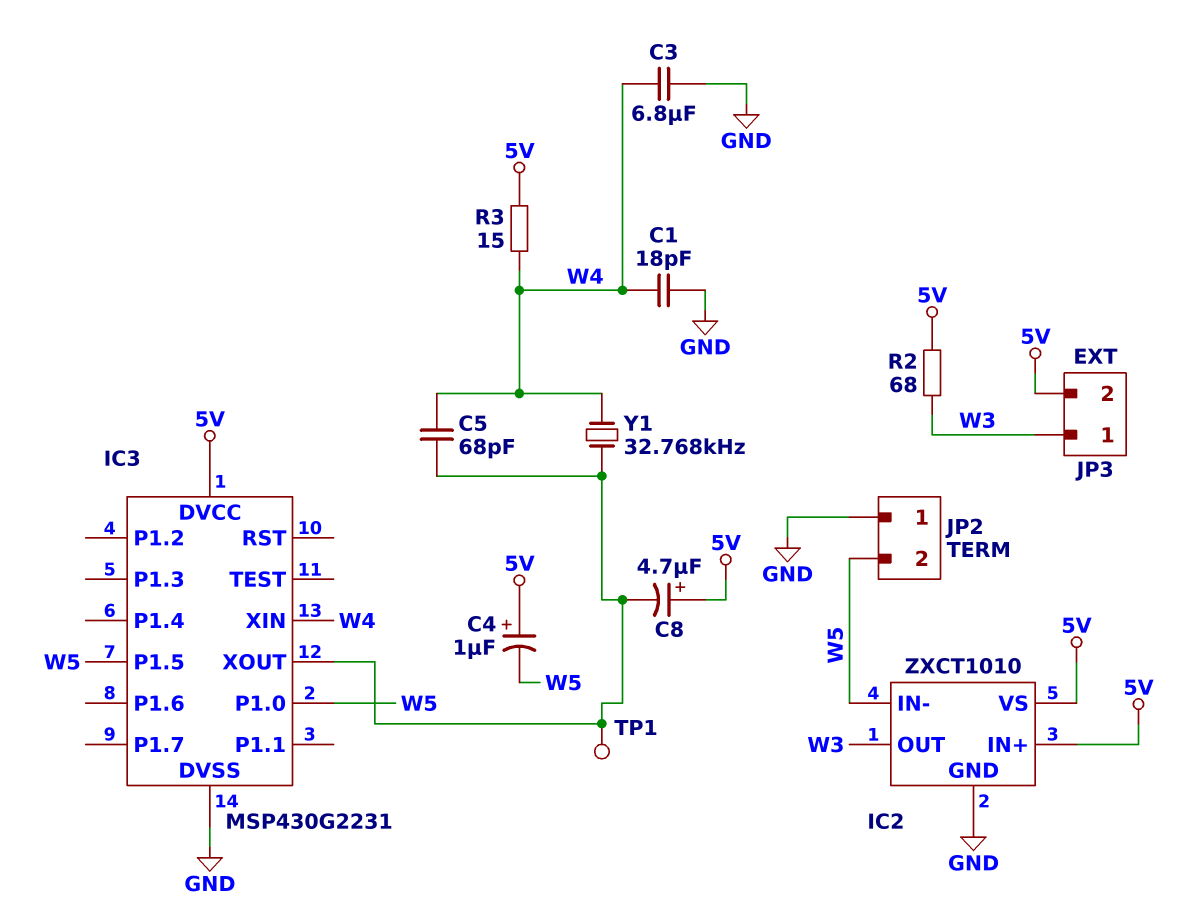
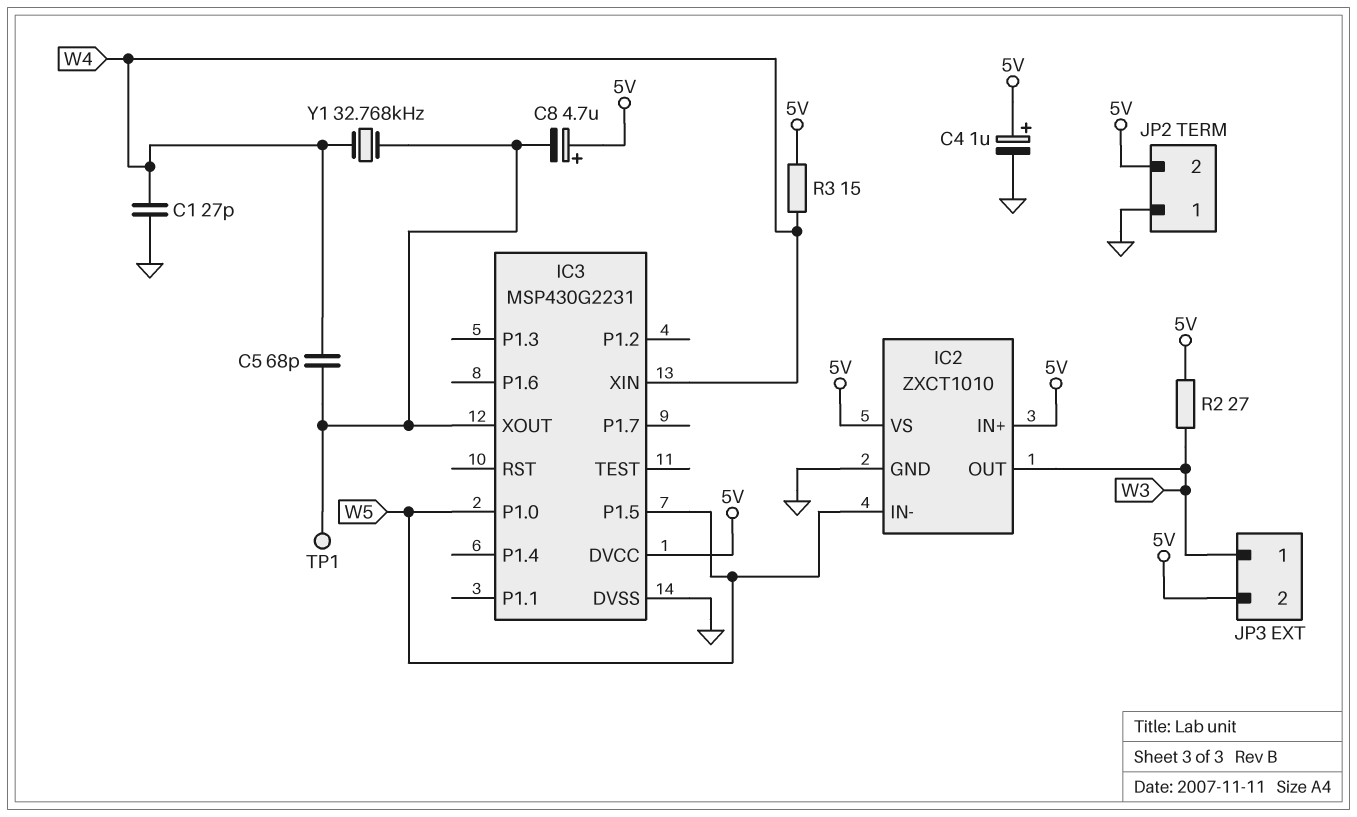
C1: 18pF (GND, W4) -> 27pF (GND, W4)
C3: 6.8uF (GND, W4) -> none
C4: 1uF (plus 5V, minus W5) -> 1uF (plus 5V, minus GND)
JP2 pin 2: W5 -> 5V
R2: 68 (5V, W3) -> 27 (5V, W3)

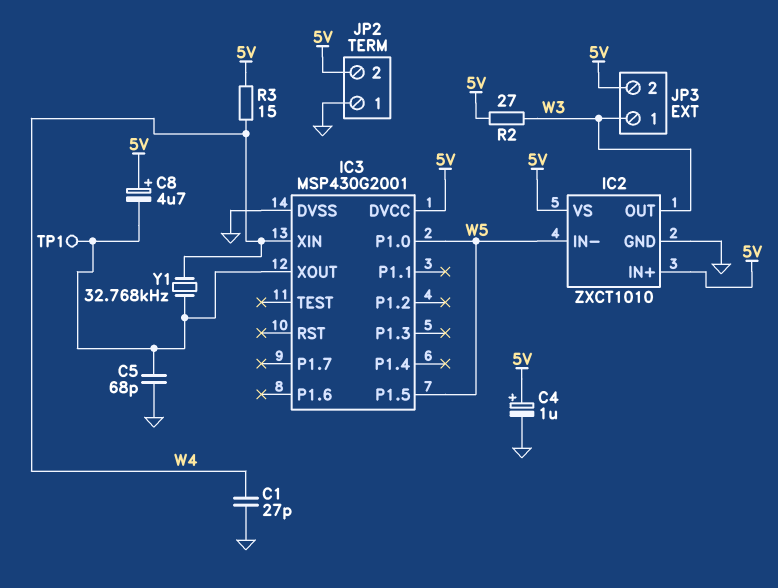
C5: 68pF (IC3/XOUT, W4) -> 68pF (GND, IC3/XOUT)
IC3: MSP430G2231 -> MSP430G2001

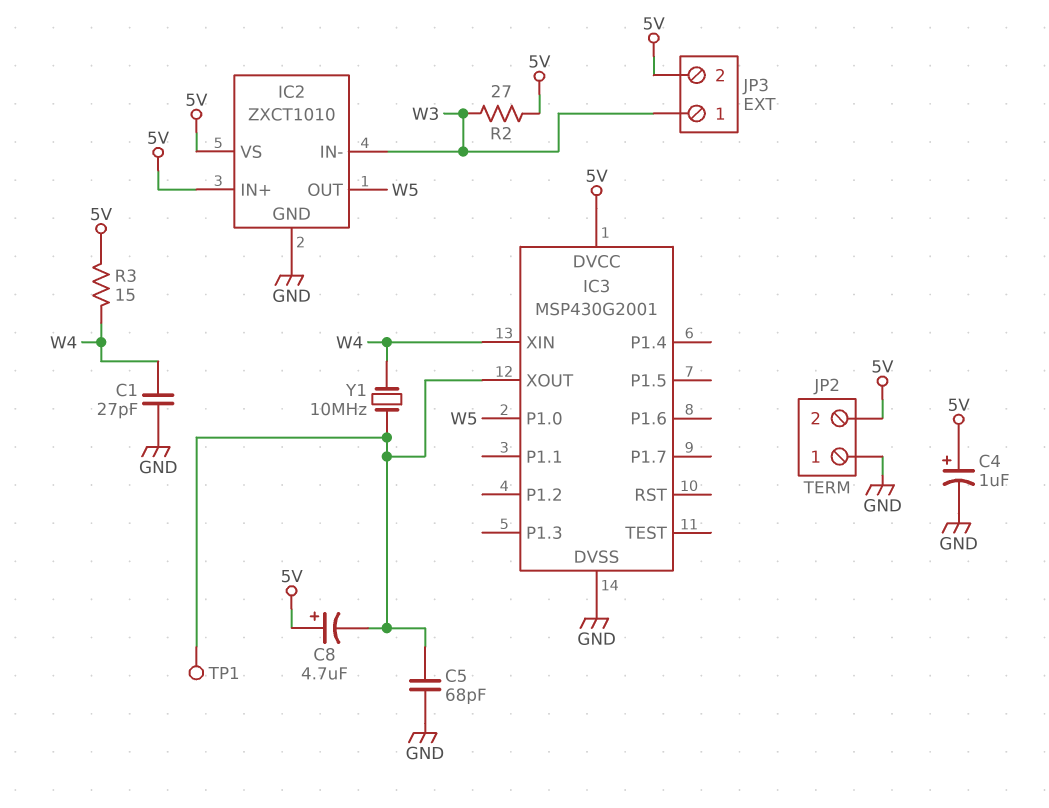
IC2 pin IN-: W5 -> W3
IC2 pin OUT: W3 -> W5
IC3 pin P1.5: W5 -> none
Y1: 32.768kHz (IC3/XOUT, W4) -> 10MHz (IC3/XOUT, W4)

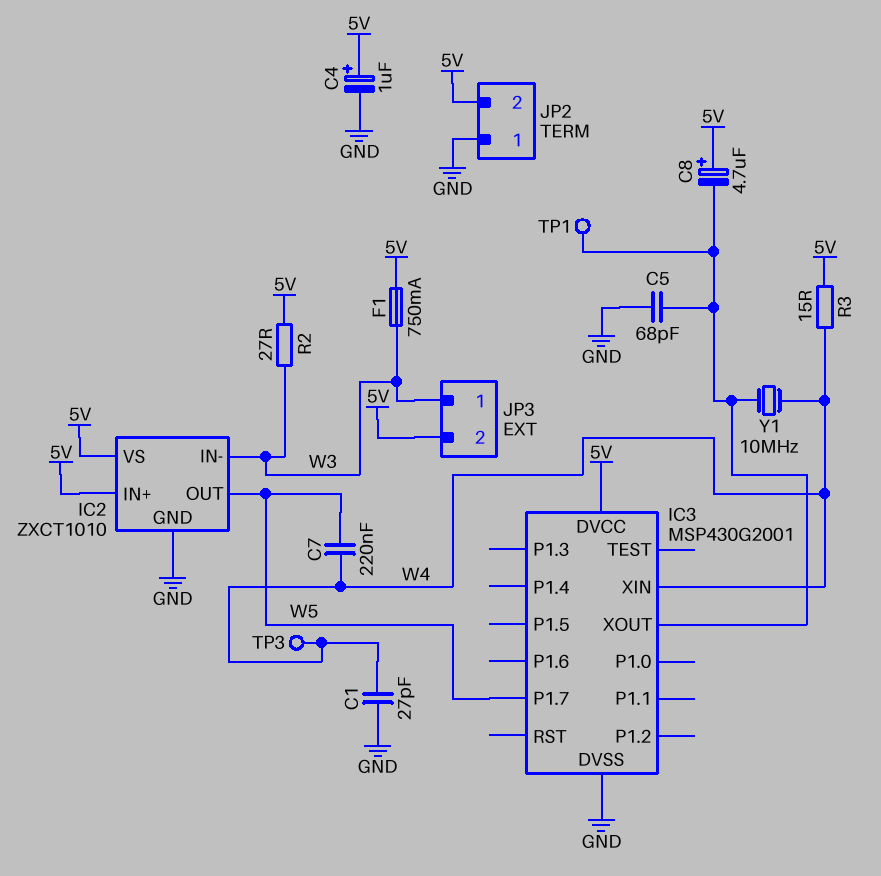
C7: none -> 220nF (W4, W5)
F1: none -> 750mA (5V, W3)
IC3 pin P1.0: W5 -> none
IC3 pin P1.7: none -> W5
TP3: none -> test point (W4)

